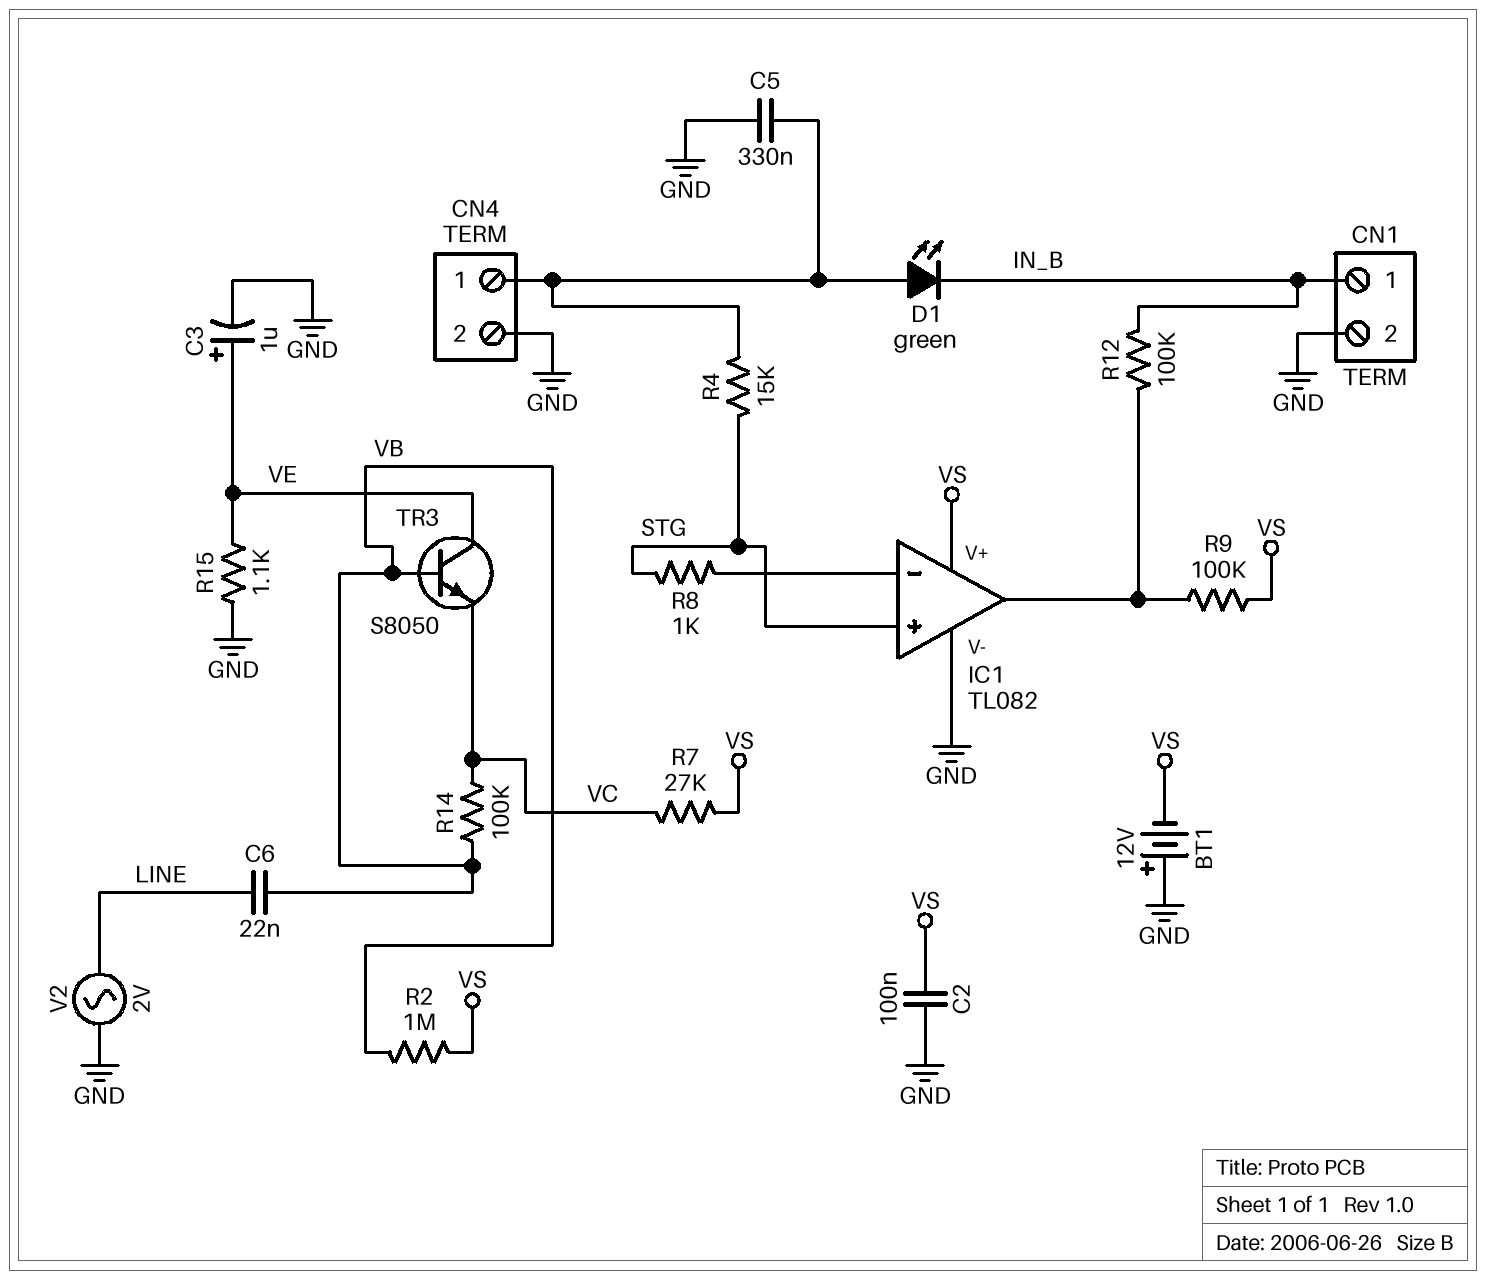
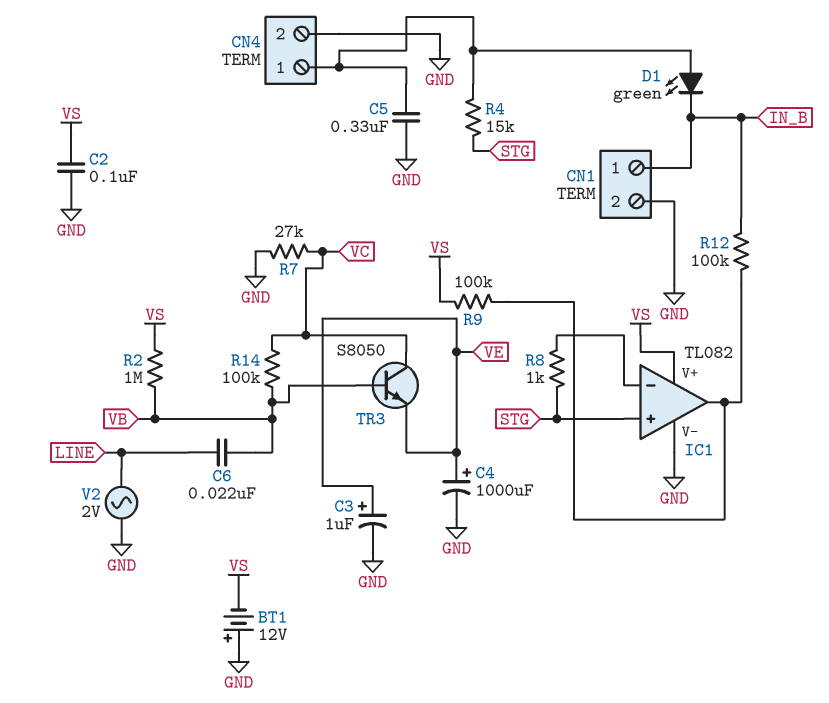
C4: none -> 1000uF (plus VE, minus GND)
R7: 27k (VC, VS) -> 27k (GND, VC)
R15: 1.1k (GND, VE) -> none
TR3: NPN S8050 (B VB, C VE, E VC) -> NPN S8050 (B VB, C VC, E VE)

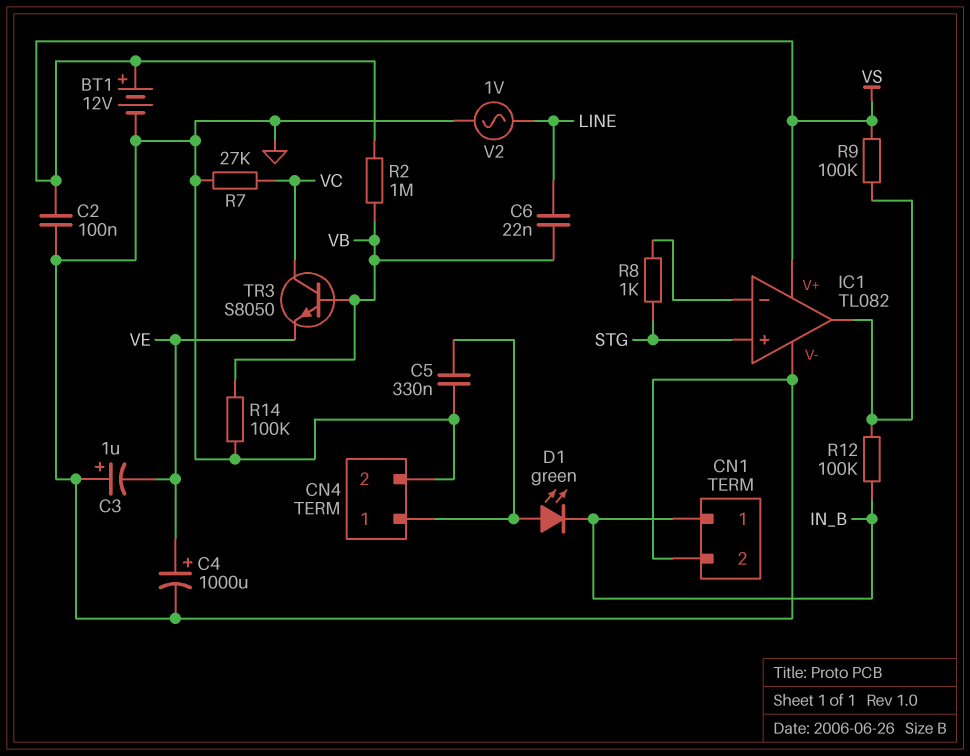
BT1: 12V (plus GND, minus VS) -> 12V (plus VS, minus GND)
C3: 1uF (plus VE, minus GND) -> 1uF (plus GND, minus VE)
R4: 15k (CN4/1, STG) -> none
R14: 100k (VB, VC) -> 100k (GND, VB)
V2: AC 2V (GND, LINE) -> AC 1V (GND, LINE)

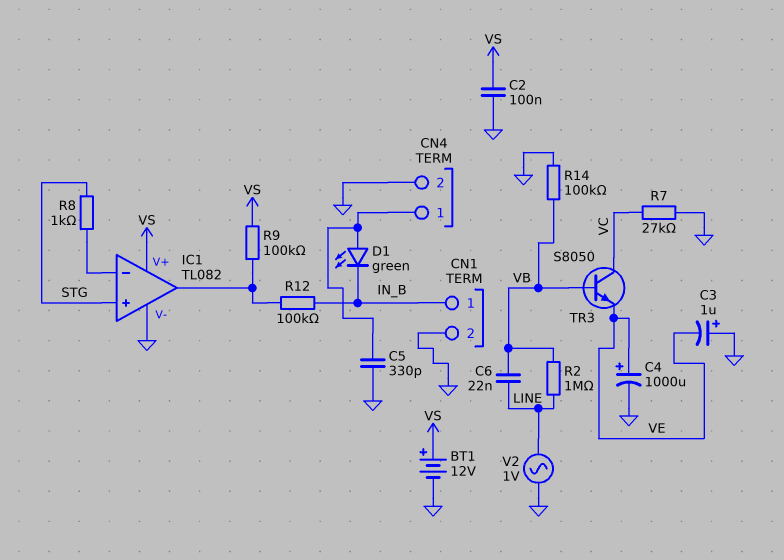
C5: 330nF (CN4/1, GND) -> 330pF (CN4/1, GND)
R2: 1M (VB, VS) -> 1M (LINE, VB)

